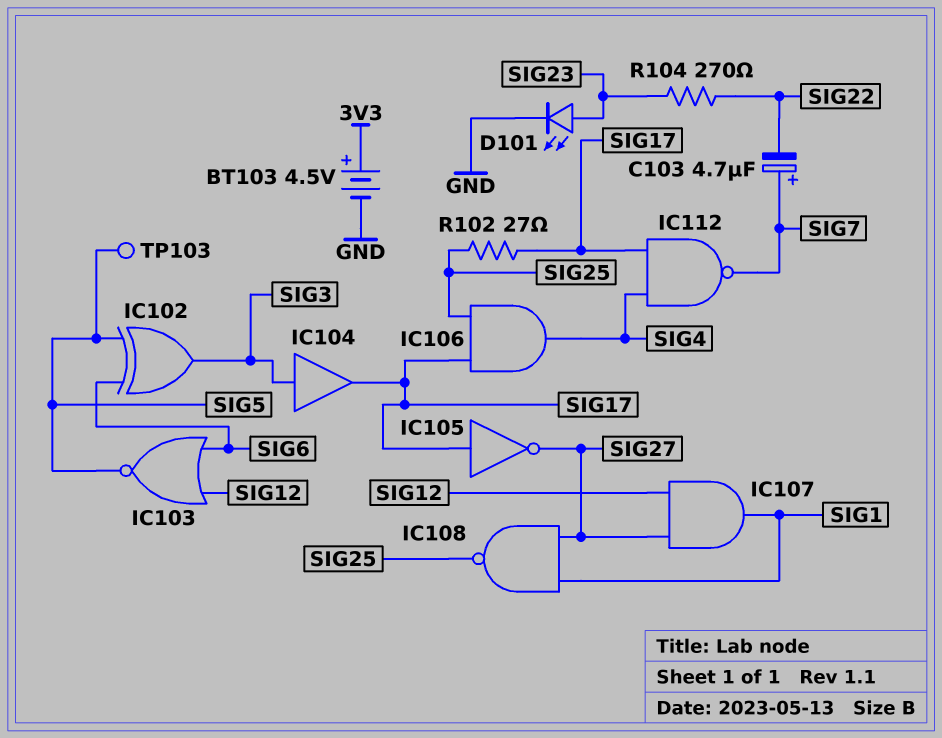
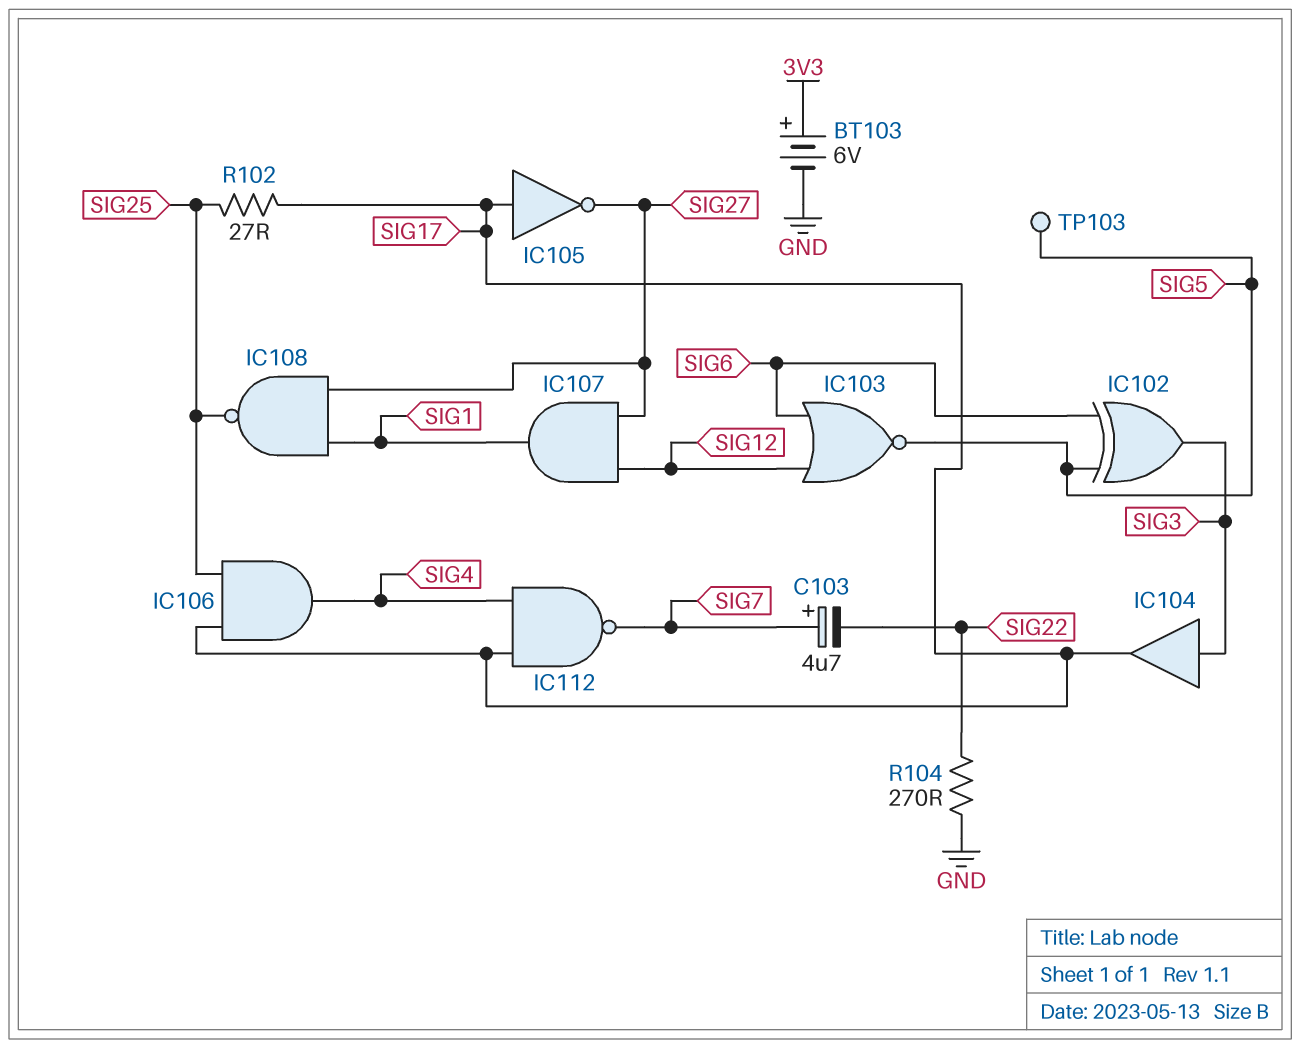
BT103: 4.5V (plus 3V3, minus GND) -> 6V (plus 3V3, minus GND)
D101: LED (A SIG23, K GND) -> none
R104: 270 (SIG22, SIG23) -> 270 (GND, SIG22)

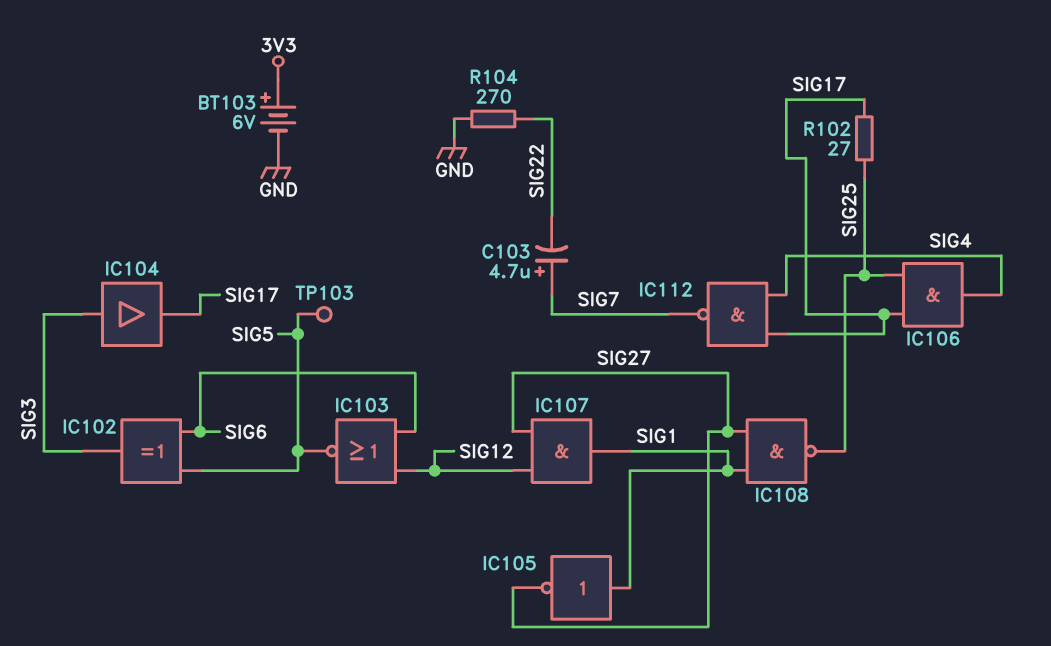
IC105: NOT (in SIG17, out SIG27) -> NOT (in SIG1, out SIG27)

